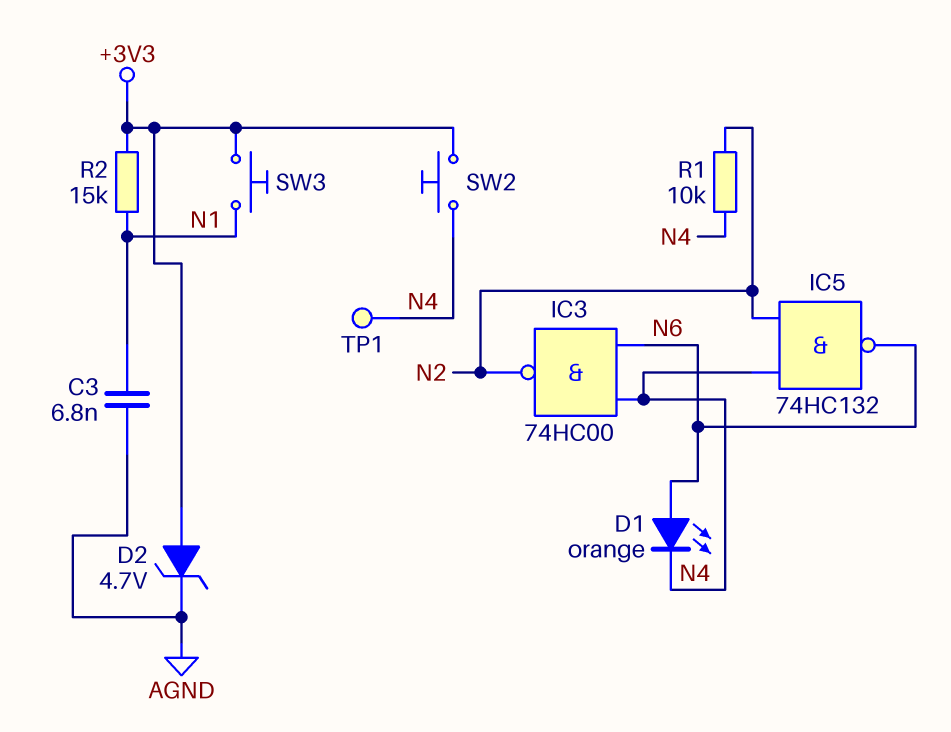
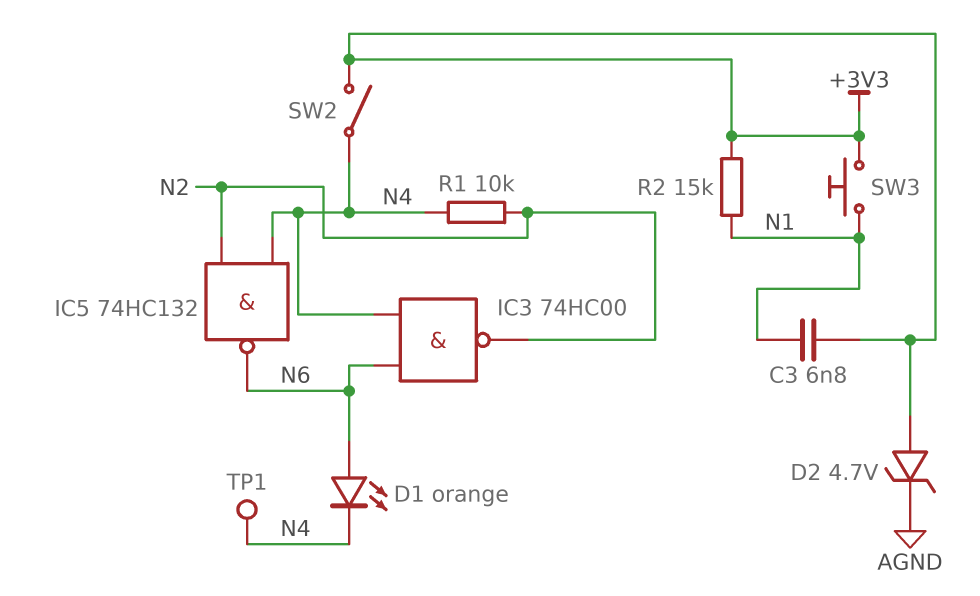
C3: 6.8nF (AGND, N1) -> 6.8nF (+3V3, N1)
SW2: button (+3V3, N4) -> switch (+3V3, N4)

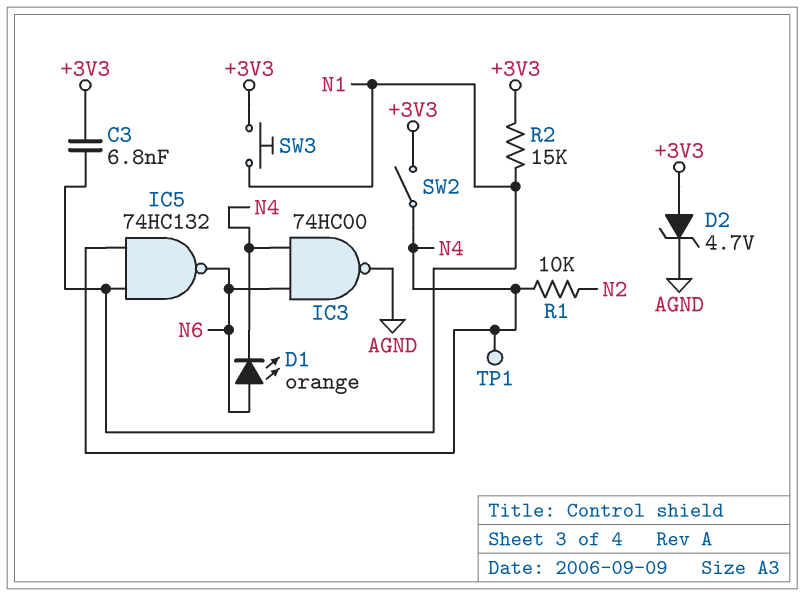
IC3: NAND 74HC00 (in N4, in N6, out N2) -> NAND 74HC00 (in N4, in N6, out AGND)
IC5: NAND 74HC132 (in N2, in N4, out N6) -> NAND 74HC132 (in N1, in N4, out N6)

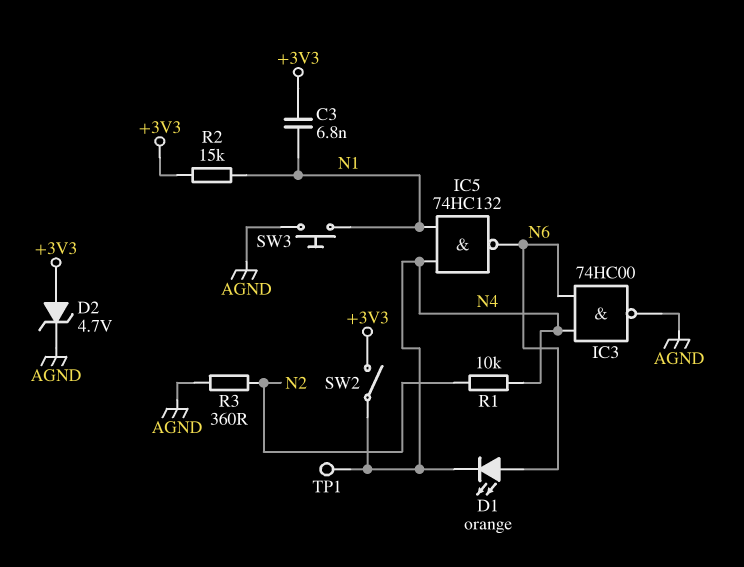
R3: none -> 360 (AGND, N2)
SW3: button (+3V3, N1) -> button (AGND, N1)

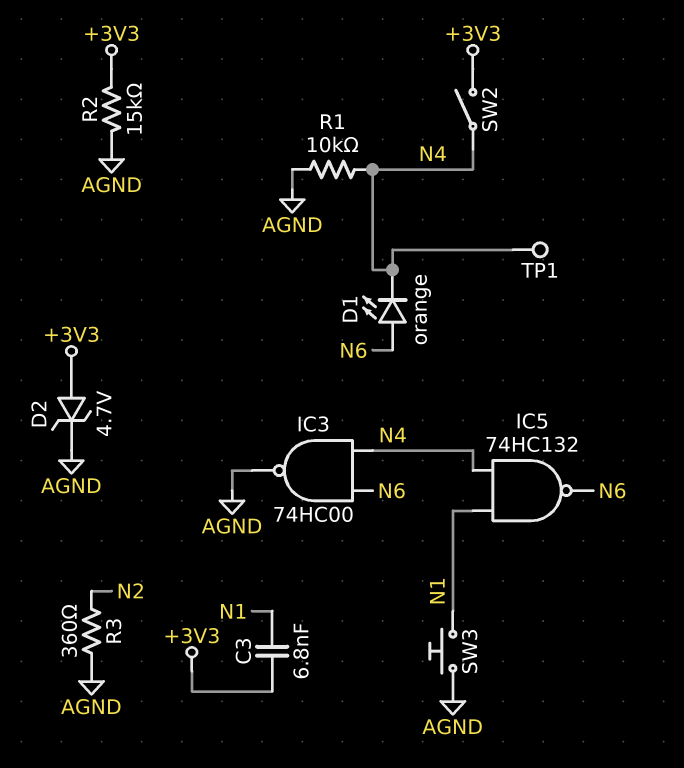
R1: 10k (N2, N4) -> 10k (AGND, N4)
R2: 15k (+3V3, N1) -> 15k (+3V3, AGND)

